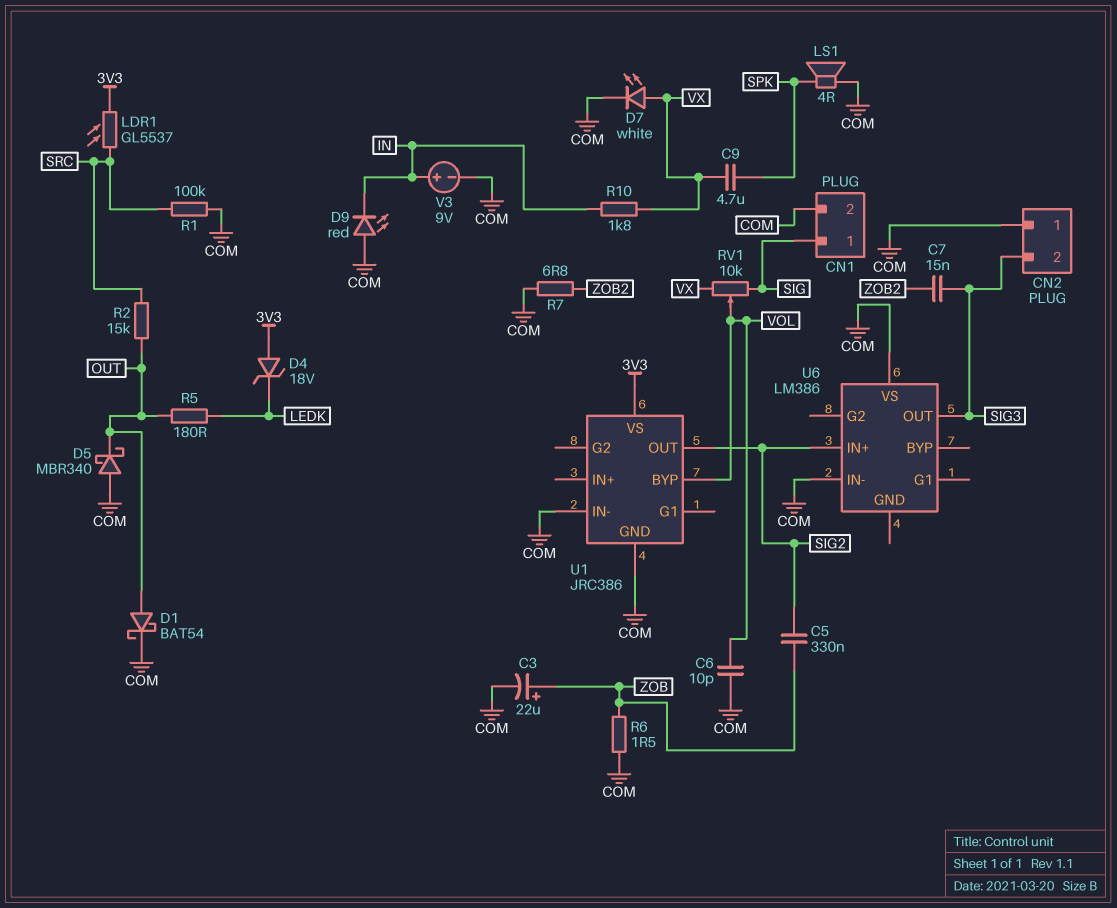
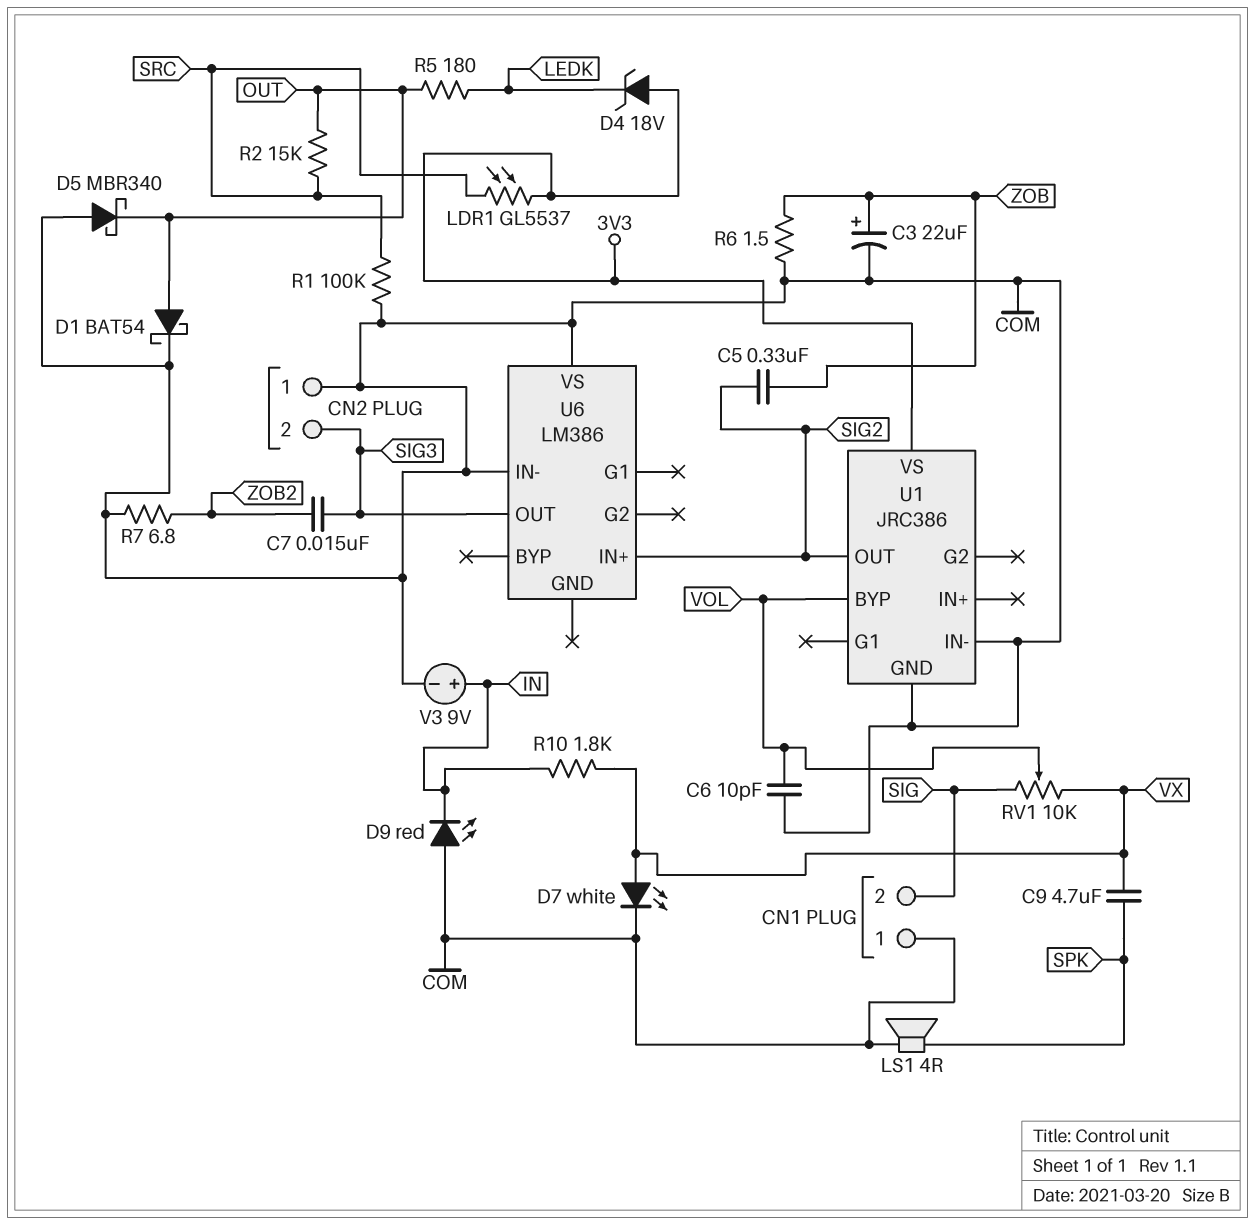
CN1 pin 1: SIG -> COM
CN1 pin 2: COM -> SIG

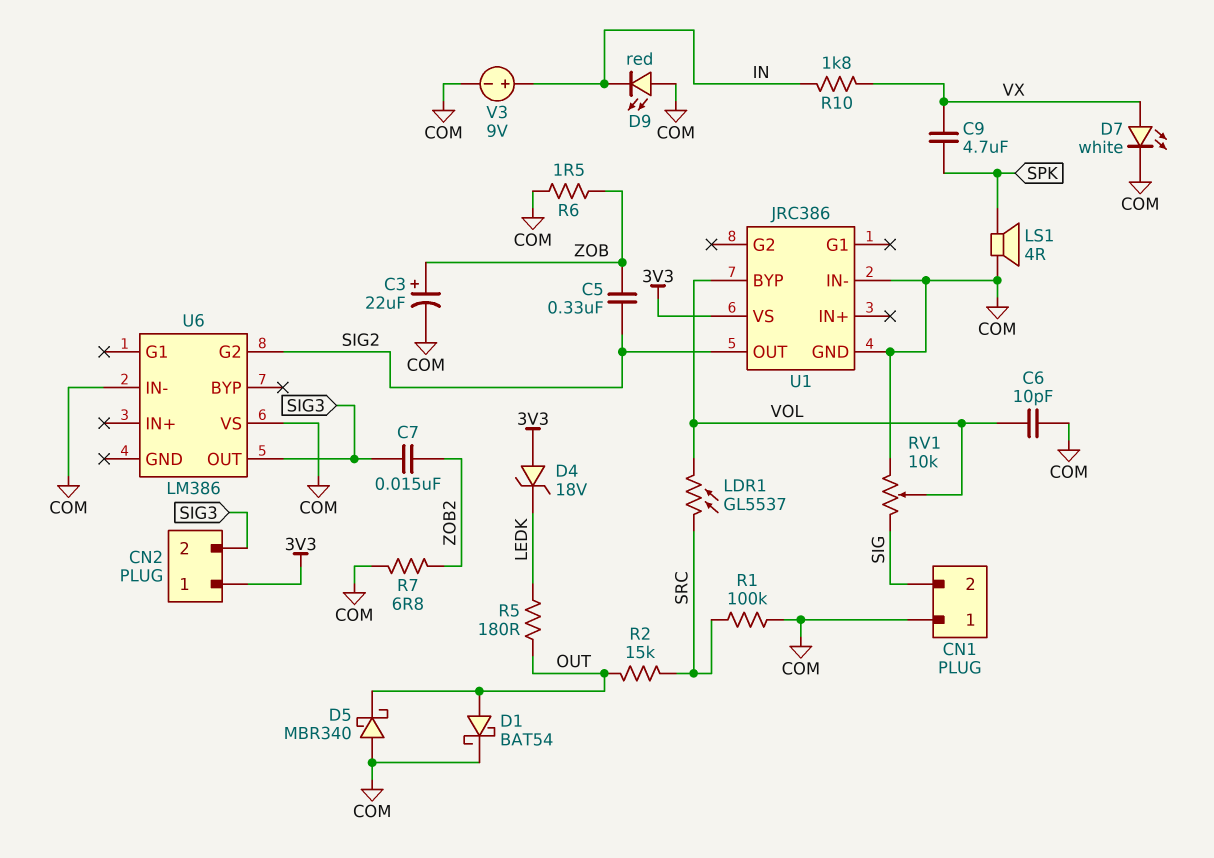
CN2 pin 1: COM -> 3V3
LDR1: GL5537 (3V3, SRC) -> GL5537 (SRC, VOL)
RV1: 10k (SIG, VX, wiper VOL) -> 10k (COM, SIG, wiper VOL)
U6 pin G2: none -> SIG2
U6 pin IN+: SIG2 -> none

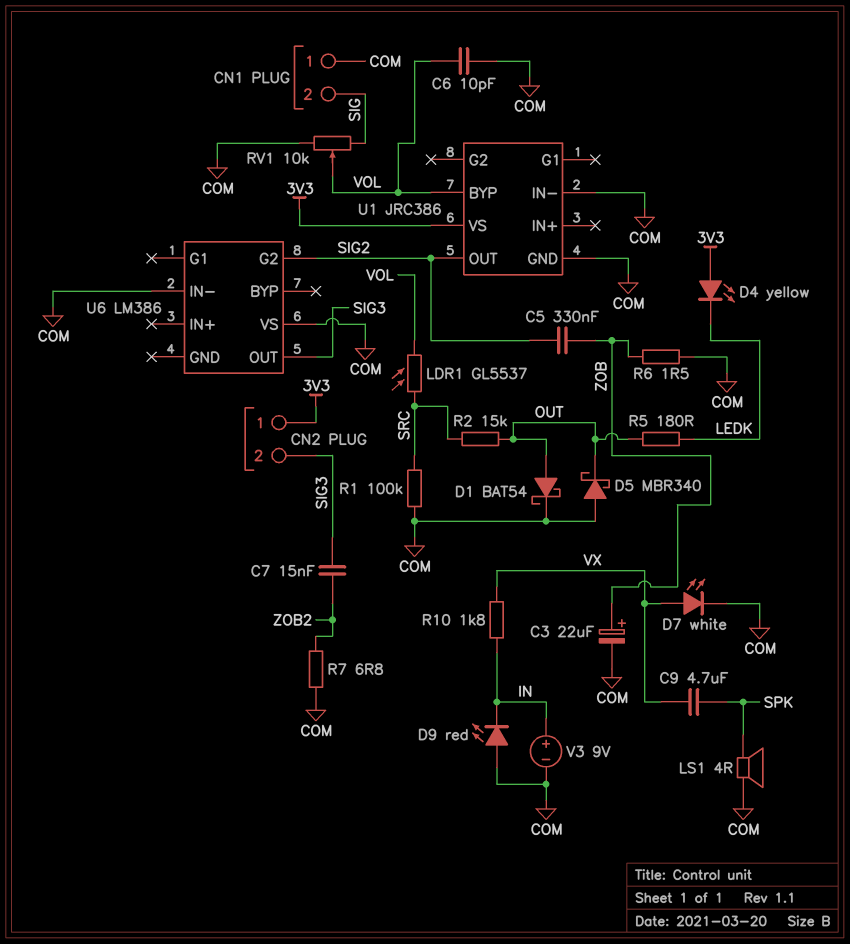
D4: zener 18V (A 3V3, K LEDK) -> LED yellow (A 3V3, K LEDK)

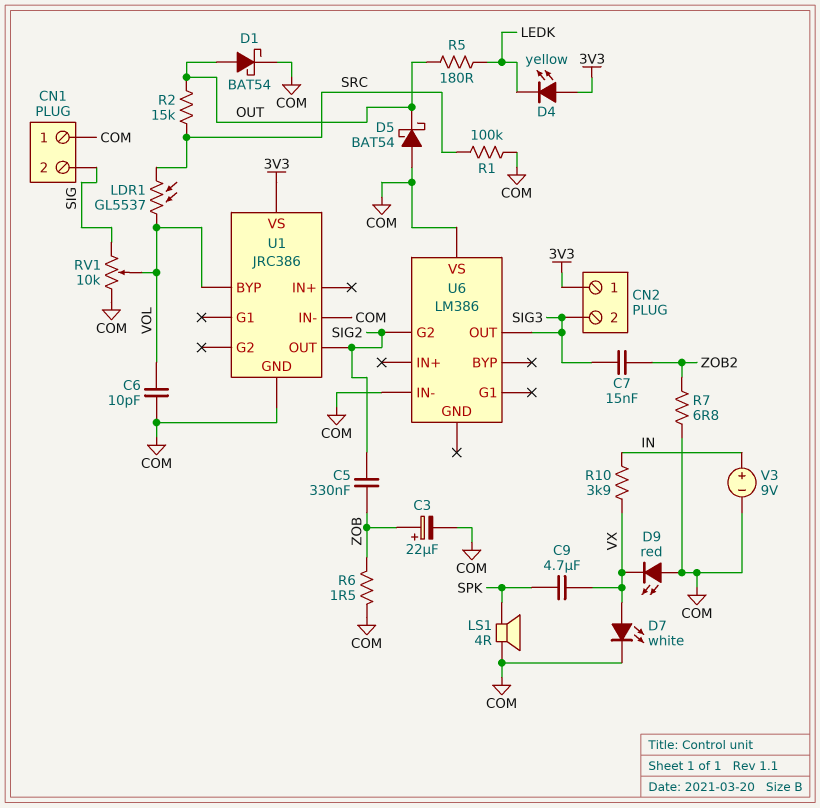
D5: schottky MBR340 (A COM, K OUT) -> schottky BAT54 (A COM, K OUT)
D9: LED red (A COM, K IN) -> LED red (A COM, K VX)
R10: 1.8k (IN, VX) -> 3.9k (IN, VX)

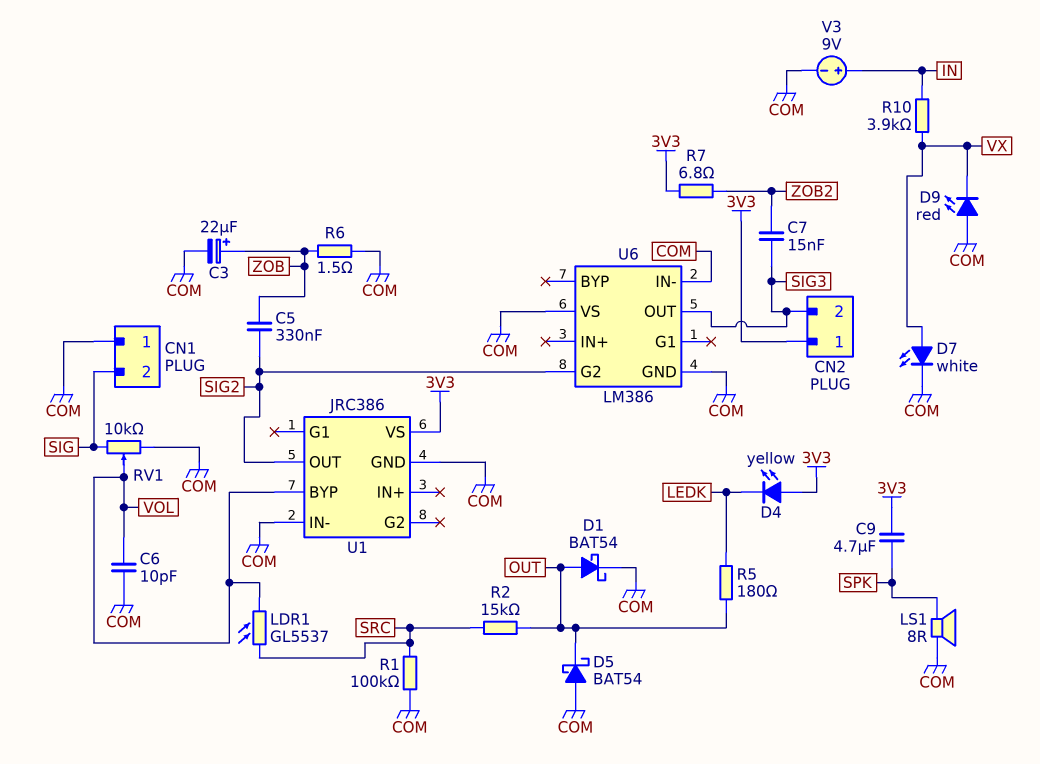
C9: 4.7uF (SPK, VX) -> 4.7uF (3V3, SPK)
LS1: speaker 4R (COM, SPK) -> speaker 8R (COM, SPK)
R7: 6.8 (COM, ZOB2) -> 6.8 (3V3, ZOB2)
U6 pin GND: none -> COM

